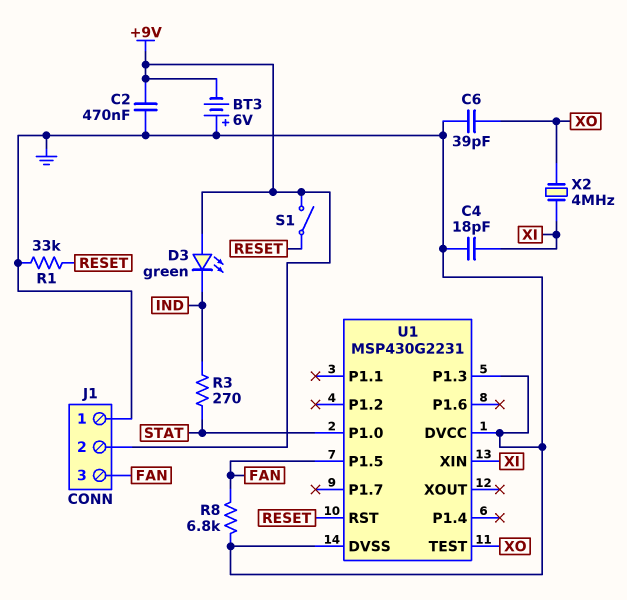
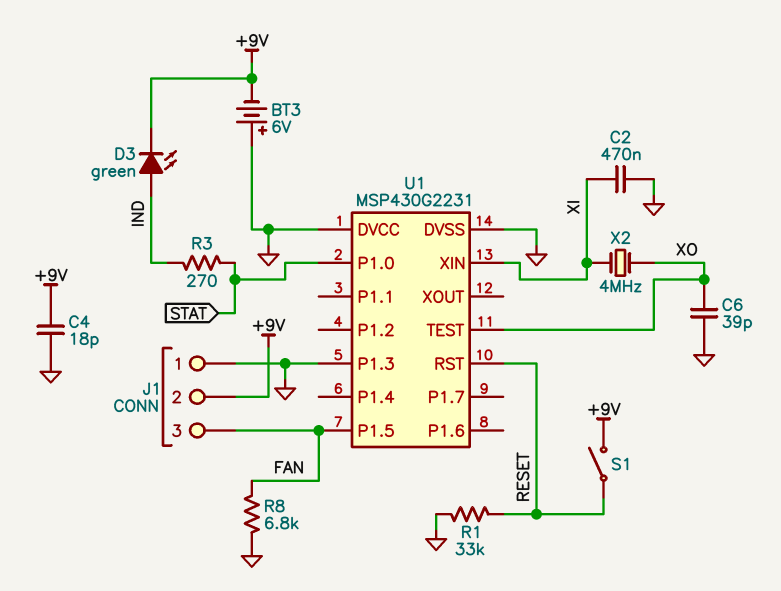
C2: 470nF (+9V, GND) -> 470nF (GND, XI)
C4: 18pF (GND, XI) -> 18pF (+9V, GND)
D3: LED green (A +9V, K IND) -> LED green (A IND, K +9V)

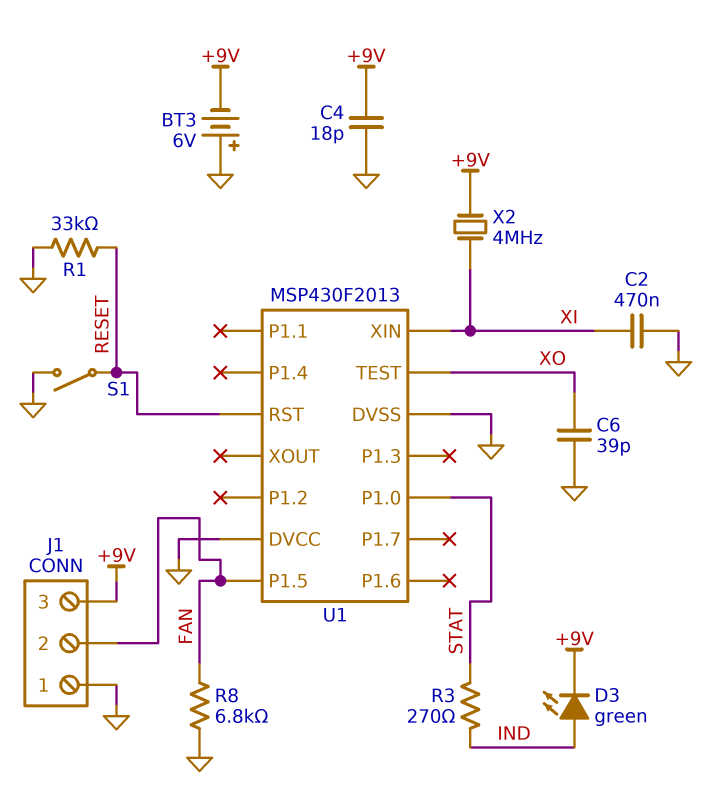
J1 pin 2: +9V -> FAN
J1 pin 3: FAN -> +9V
S1: switch (+9V, RESET) -> switch (GND, RESET)
U1: MSP430G2231 -> MSP430F2013
U1 pin P1.3: GND -> none
X2: 4MHz (XI, XO) -> 4MHz (+9V, XI)

